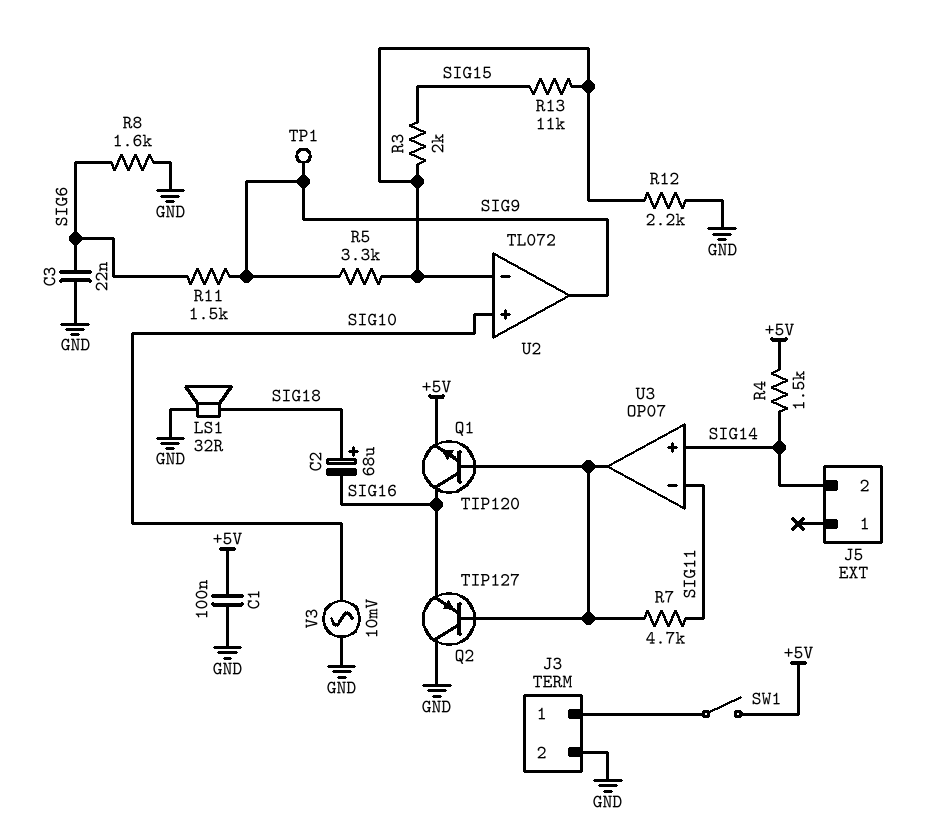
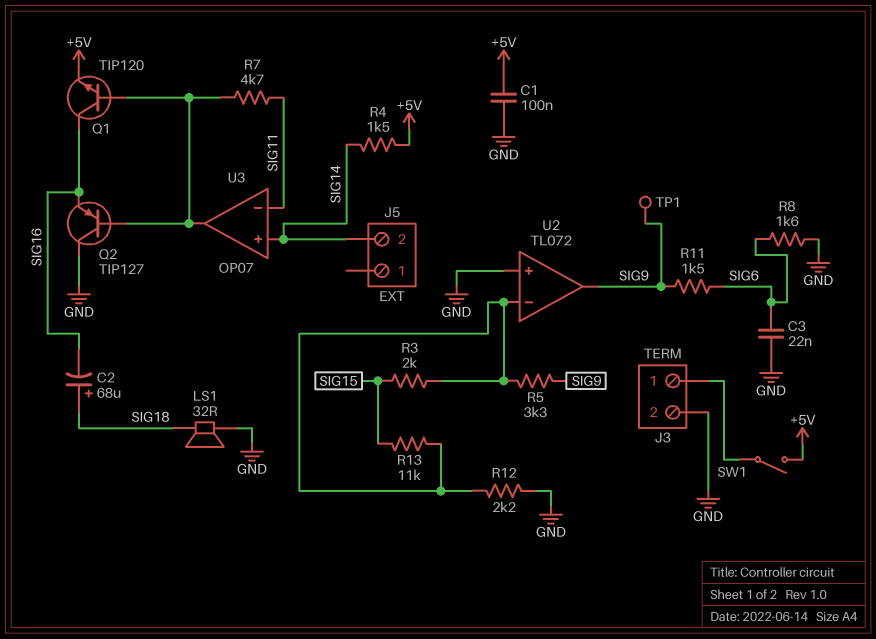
U2 pin in+: SIG10 -> GND
V3: AC 10mV (GND, SIG10) -> none

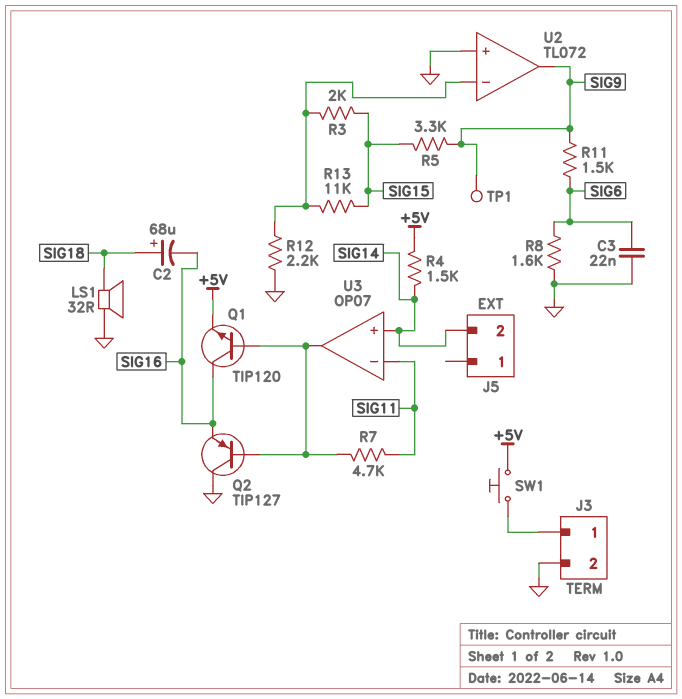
C1: 100nF (+5V, GND) -> none
R5: 3.3k (SIG9, U2/in-) -> 3.3k (SIG9, SIG15)
SW1: switch (+5V, J3/1) -> button (+5V, J3/1)

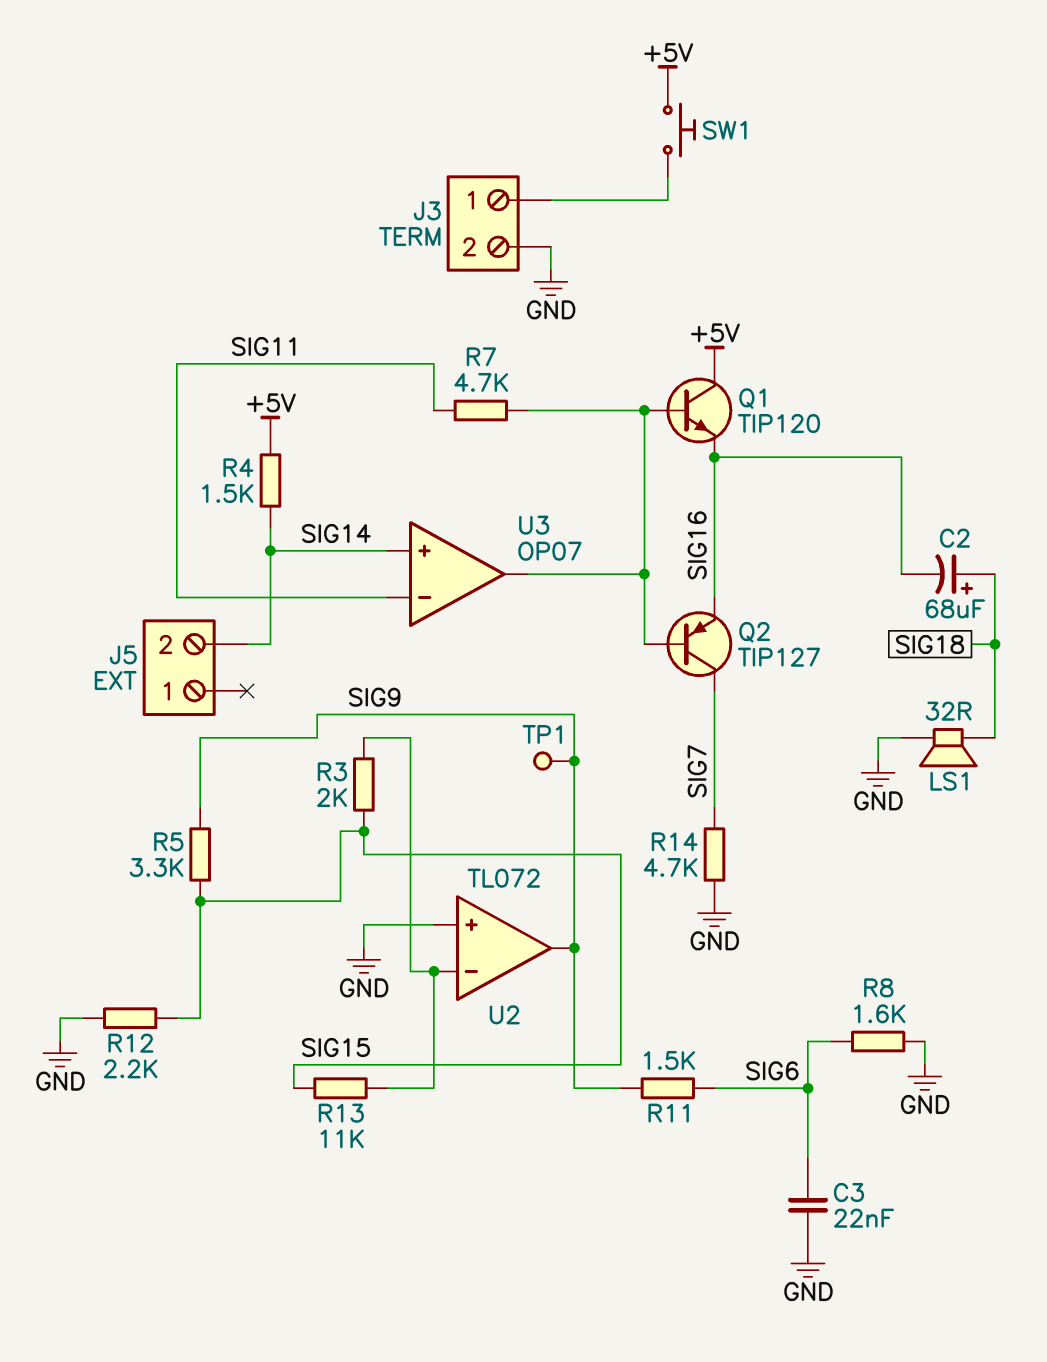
Q1: NPN TIP120 (B U3/out, C SIG16, E +5V) -> NPN TIP120 (B U3/out, C +5V, E SIG16)
Q2: PNP TIP127 (B U3/out, C GND, E SIG16) -> PNP TIP127 (B U3/out, C SIG7, E SIG16)
R12: 2.2k (GND, U2/in-) -> 2.2k (GND, SIG15)
R14: none -> 4.7k (GND, SIG7)

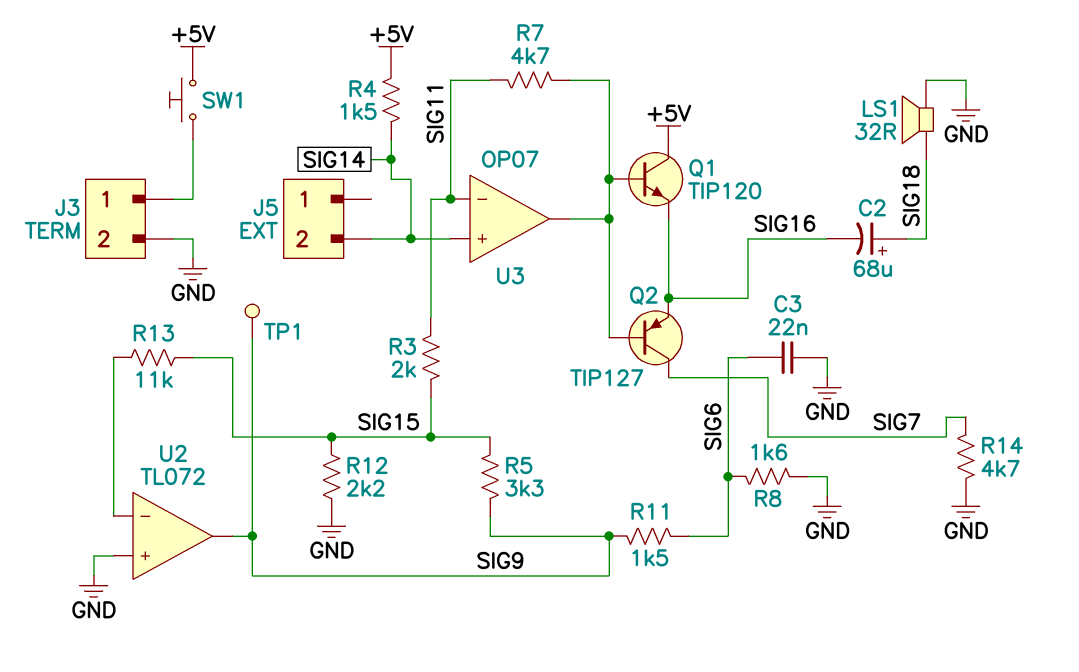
R3: 2k (SIG15, U2/in-) -> 2k (SIG11, SIG15)

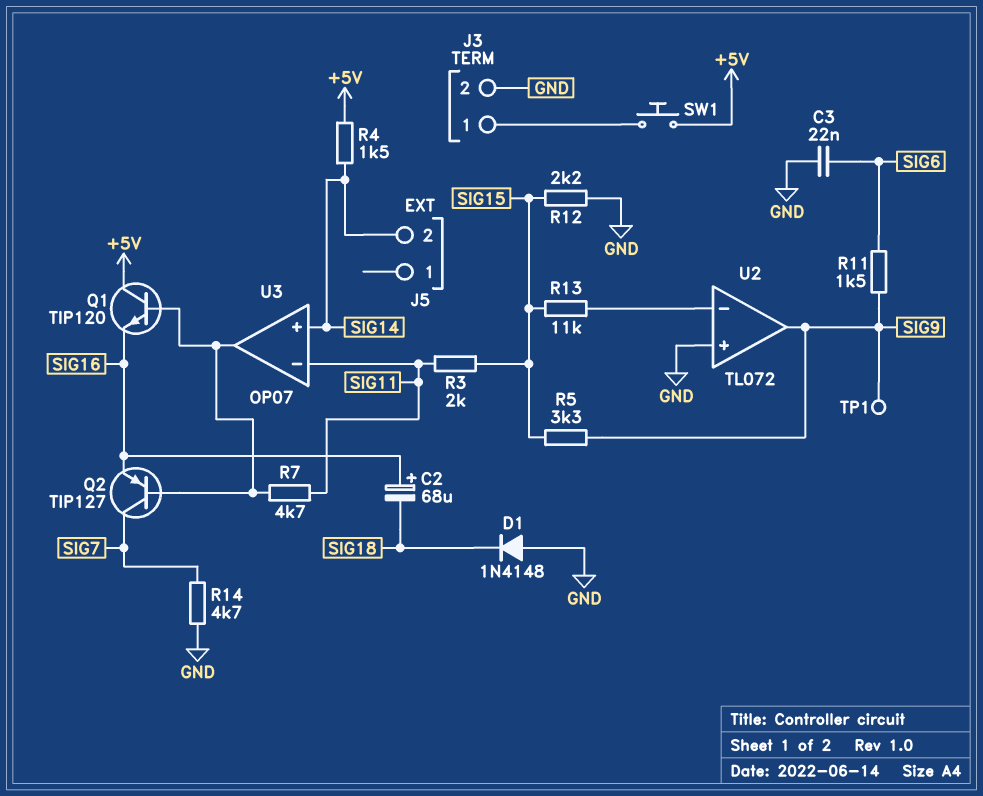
C2: 68uF (plus SIG18, minus SIG16) -> 68uF (plus SIG16, minus SIG18)
D1: none -> diode 1N4148 (A GND, K SIG18)
LS1: speaker 32R (GND, SIG18) -> none
R8: 1.6k (GND, SIG6) -> none

